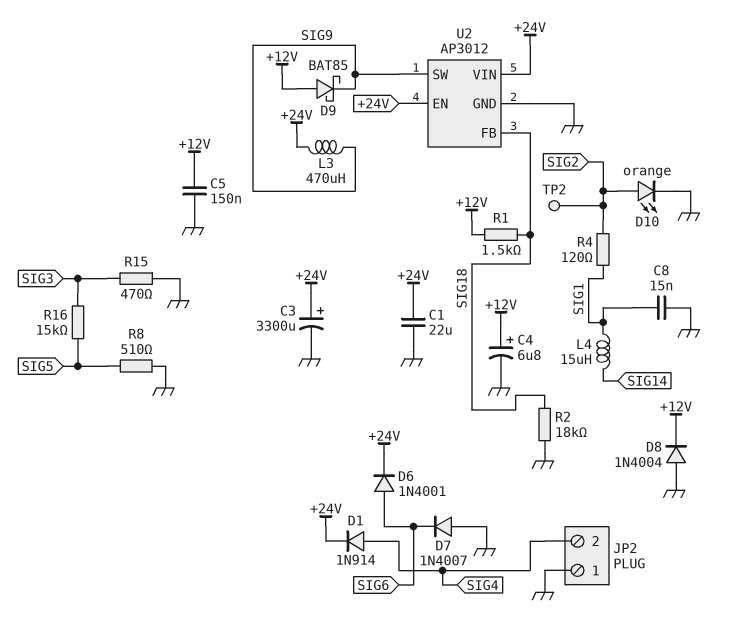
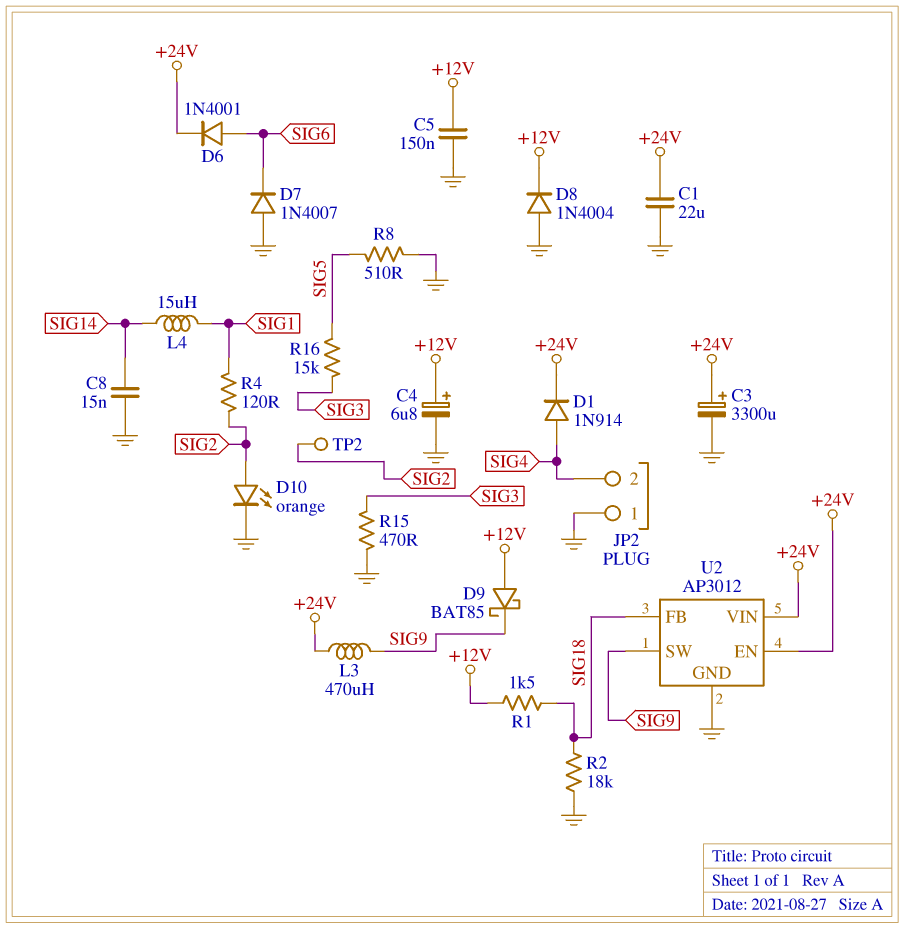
C8: 15nF (GND, SIG1) -> 15nF (GND, SIG14)

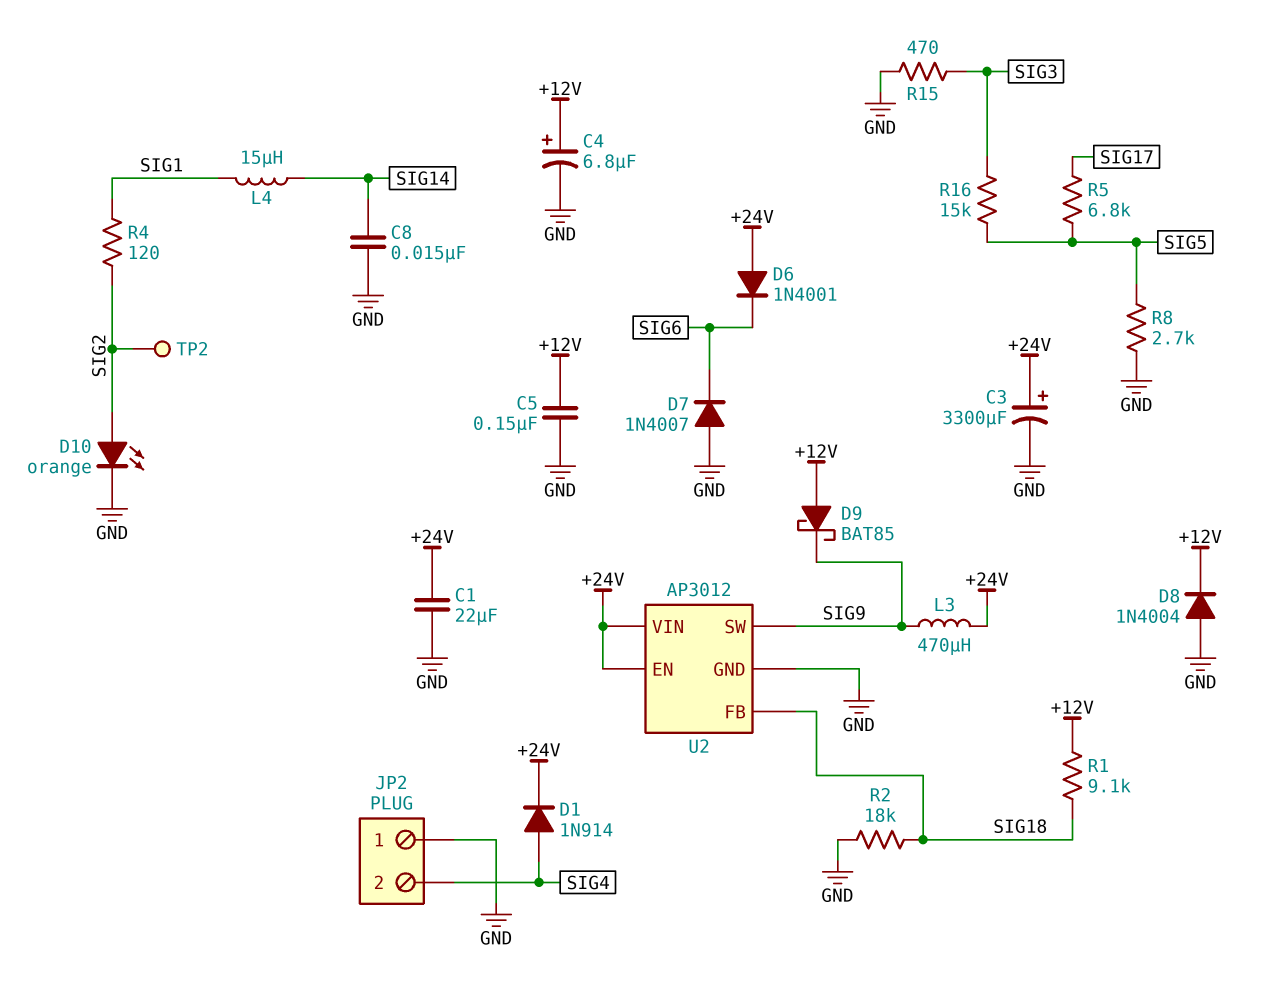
D6: diode 1N4001 (A SIG6, K +24V) -> diode 1N4001 (A +24V, K SIG6)
R1: 1.5k (+12V, SIG18) -> 9.1k (+12V, SIG18)
R5: none -> 6.8k (SIG5, SIG17)
R8: 510 (GND, SIG5) -> 2.7k (GND, SIG5)

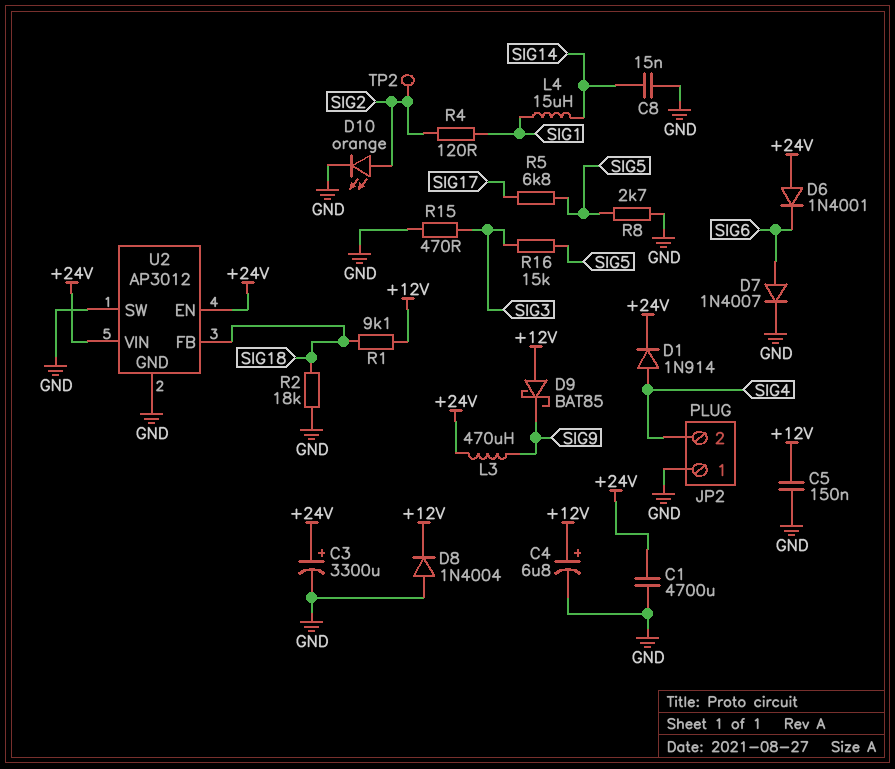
C1: 22uF (+24V, GND) -> 4700uF (+24V, GND)
D7: diode 1N4007 (A GND, K SIG6) -> diode 1N4007 (A SIG6, K GND)
U2 pin SW: SIG9 -> GND

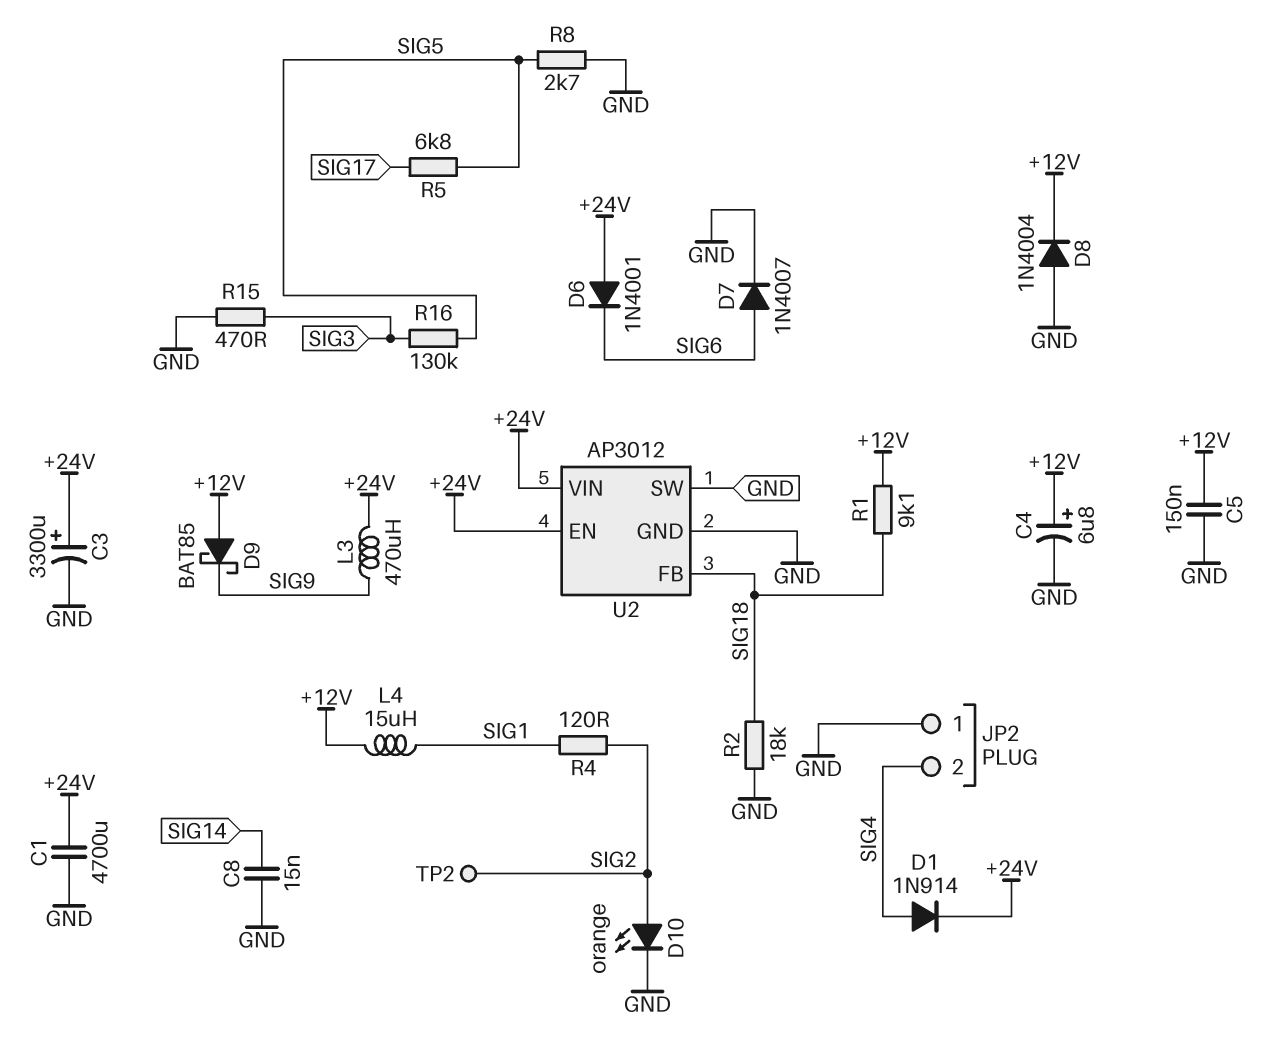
L4: 15uH (SIG1, SIG14) -> 15uH (+12V, SIG1)
R16: 15k (SIG3, SIG5) -> 130k (SIG3, SIG5)

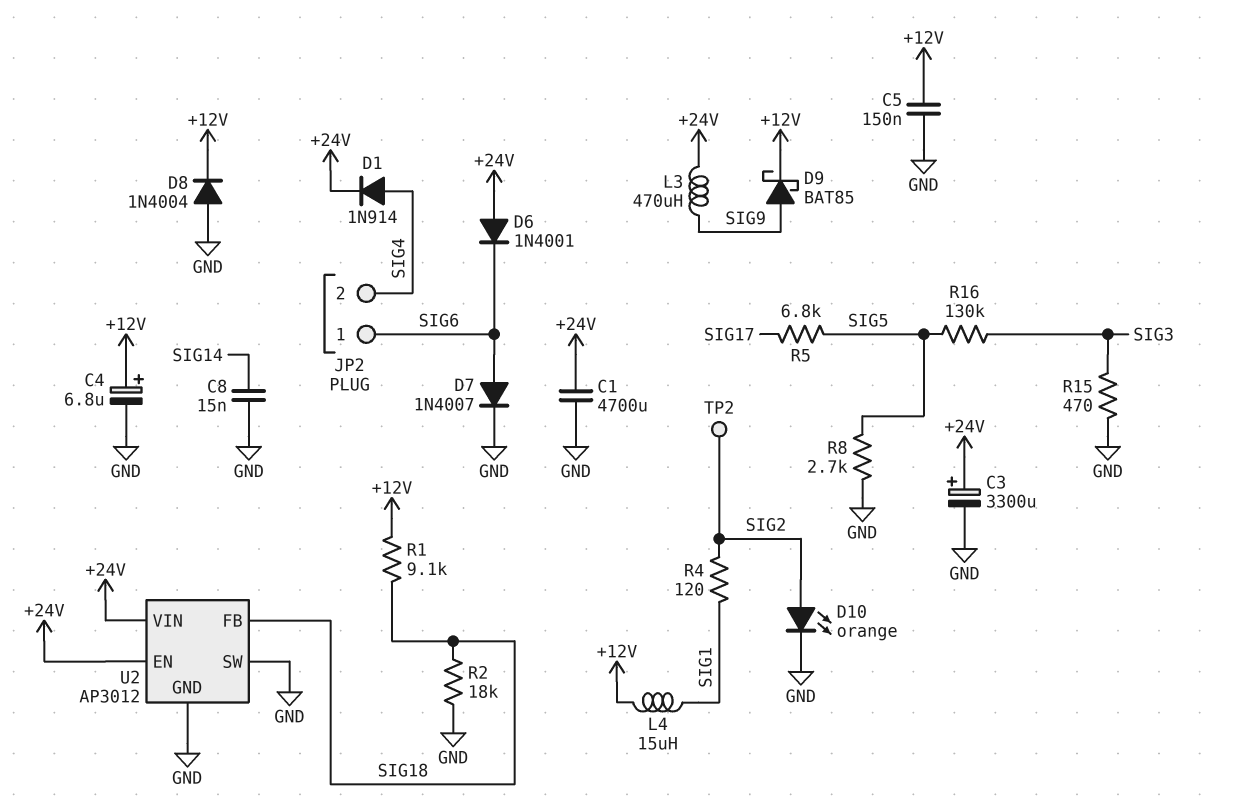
D9: schottky BAT85 (A +12V, K SIG9) -> schottky BAT85 (A SIG9, K +12V)
JP2 pin 1: GND -> SIG6

